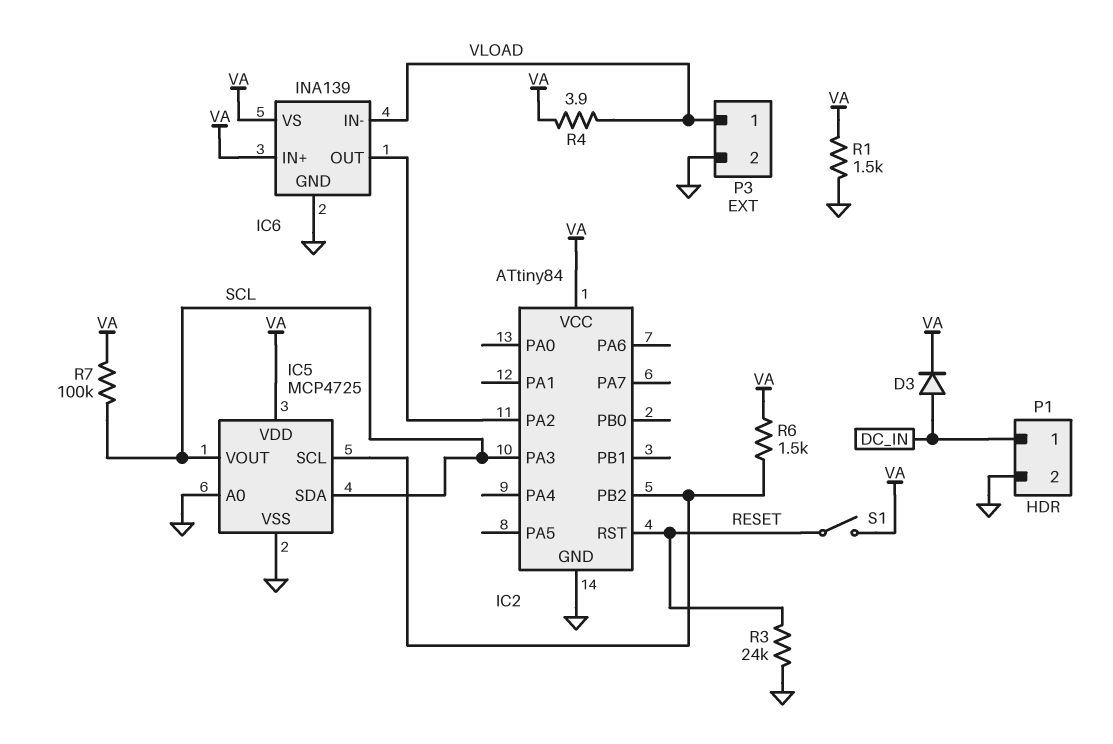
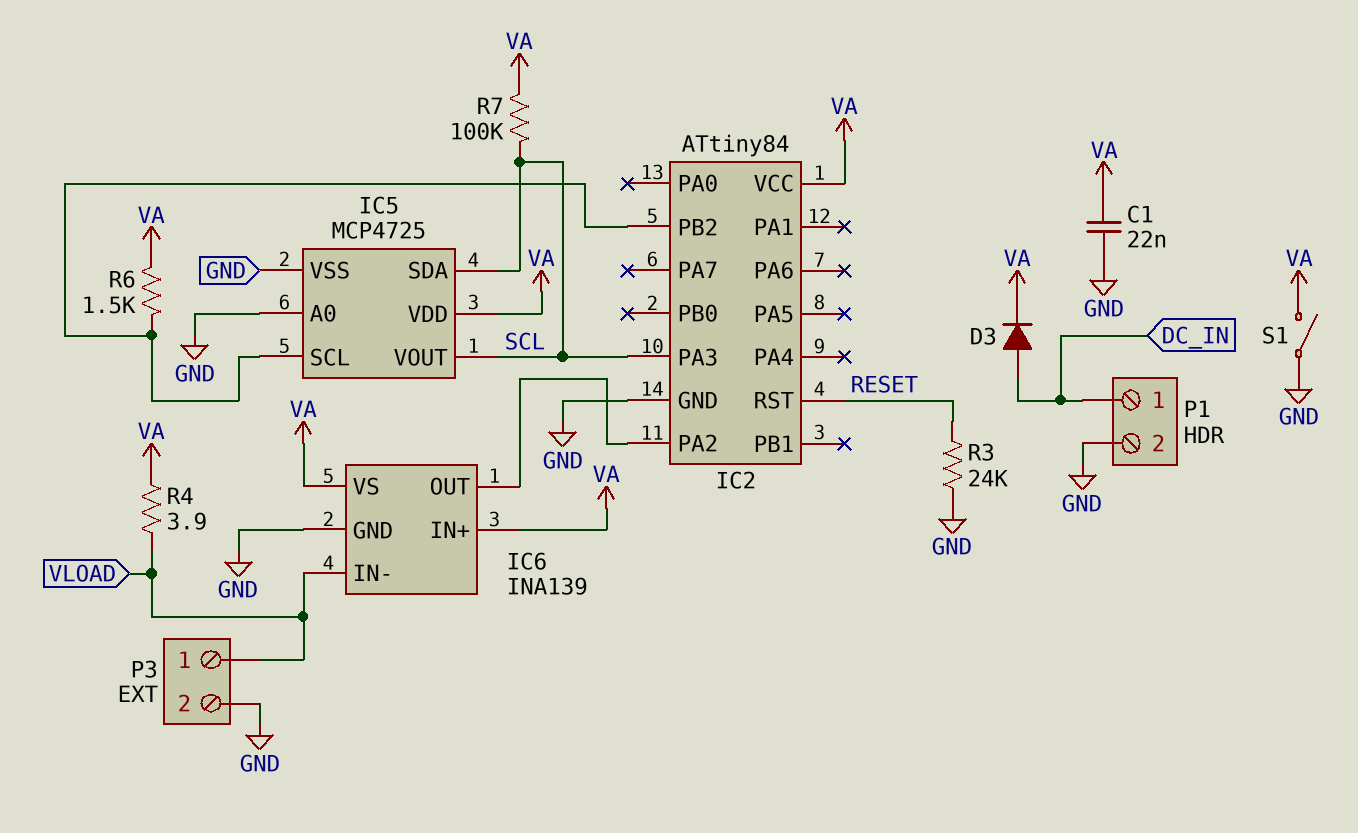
C1: none -> 22nF (GND, VA)
R1: 1.5k (GND, VA) -> none
S1: switch (RESET, VA) -> switch (GND, VA)

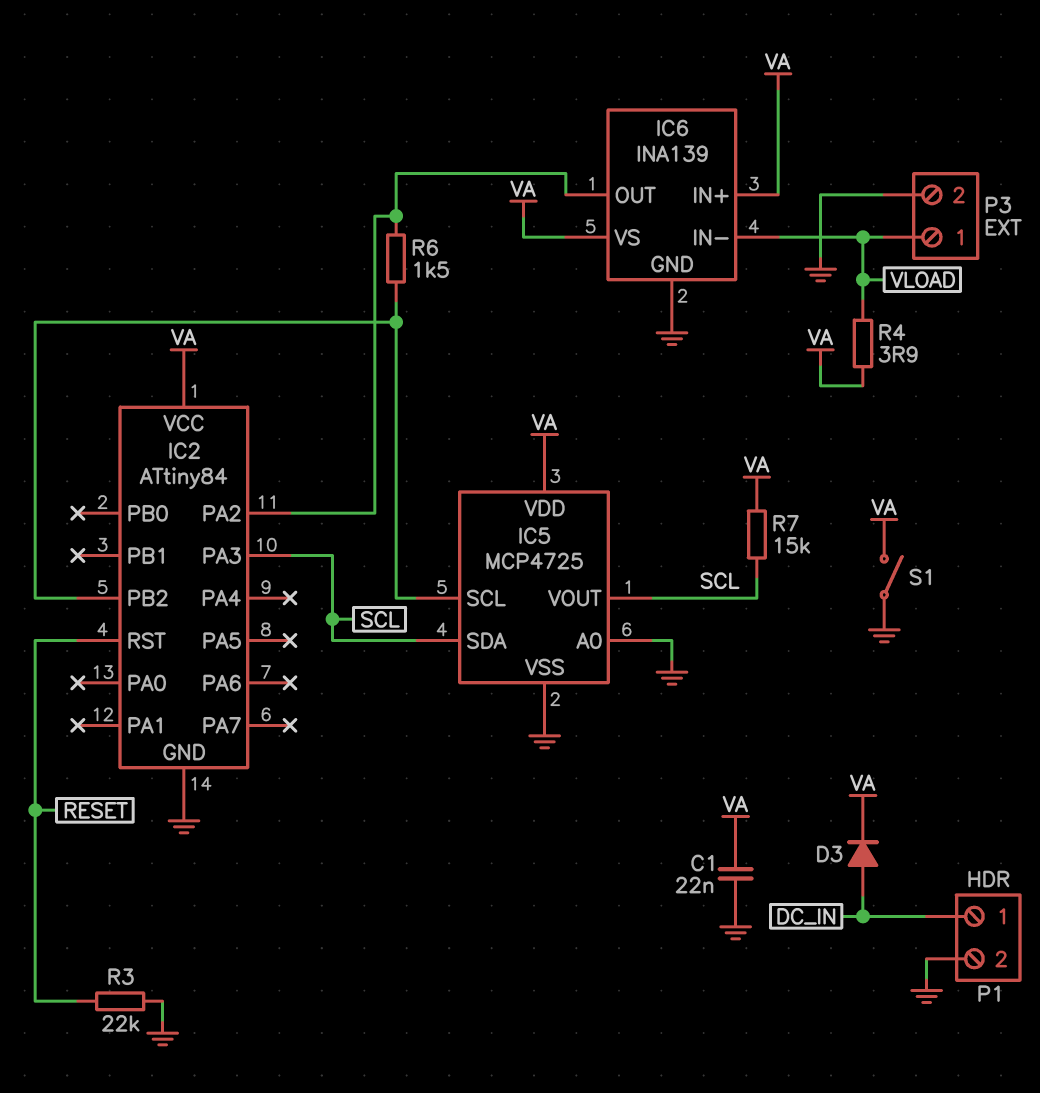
R3: 24k (GND, RESET) -> 22k (GND, RESET)
R6: 1.5k (IC2/PB2, VA) -> 1.5k (IC2/PA2, IC2/PB2)
R7: 100k (SCL, VA) -> 15k (SCL, VA)

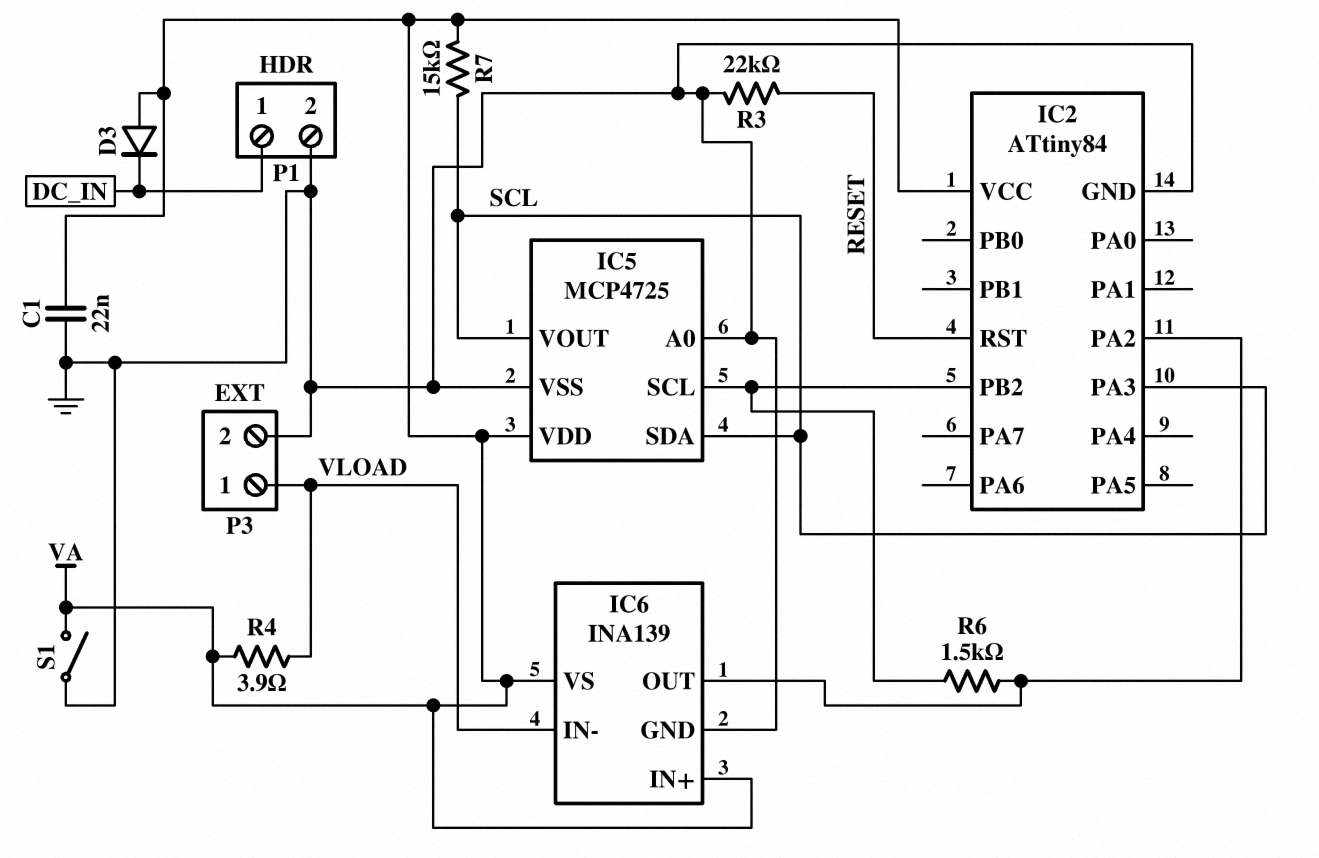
D3: diode (A DC_IN, K VA) -> diode (A VA, K DC_IN)

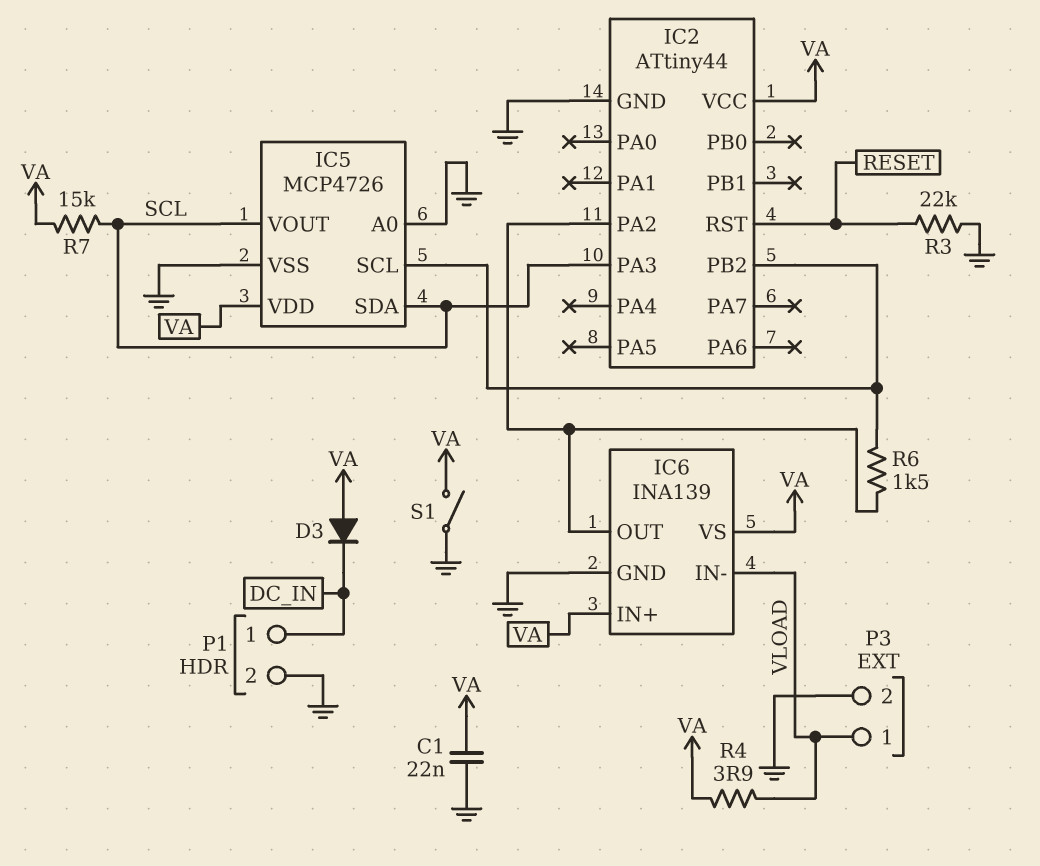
IC2: ATtiny84 -> ATtiny44
IC5: MCP4725 -> MCP4726

